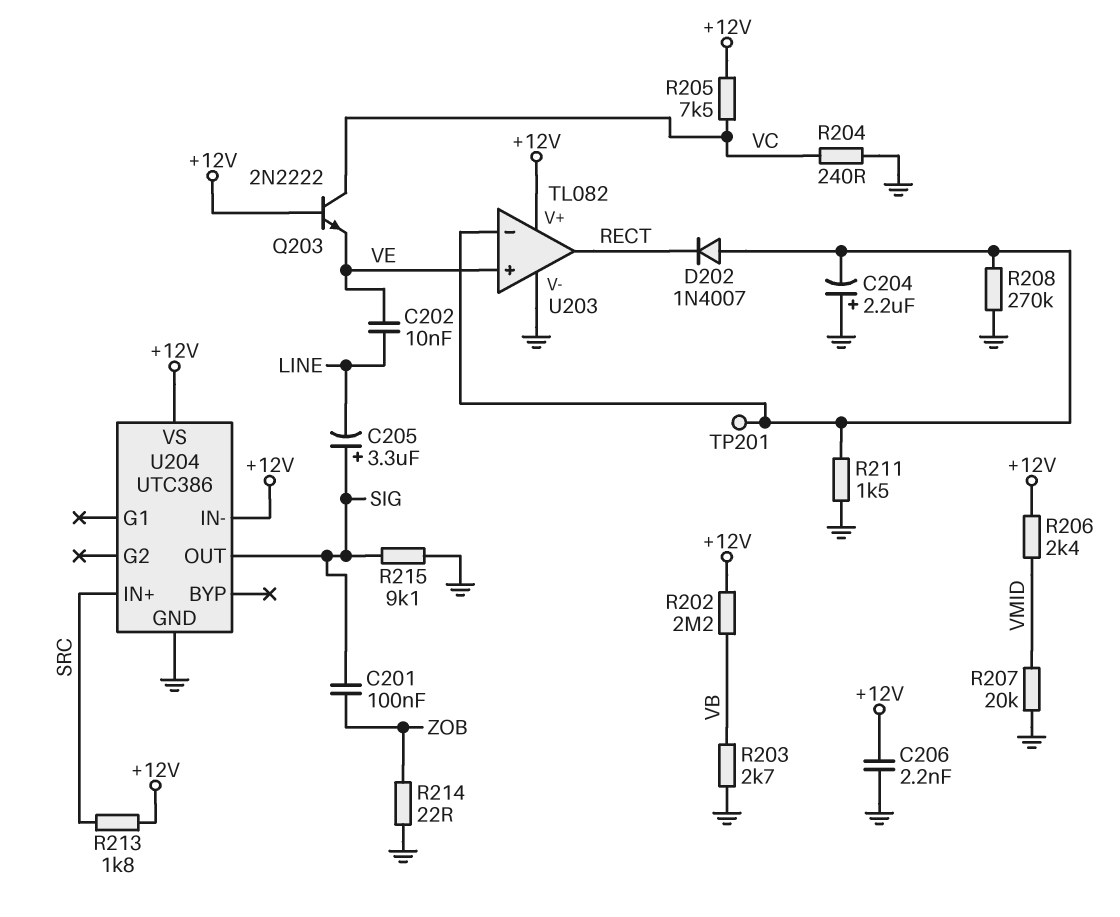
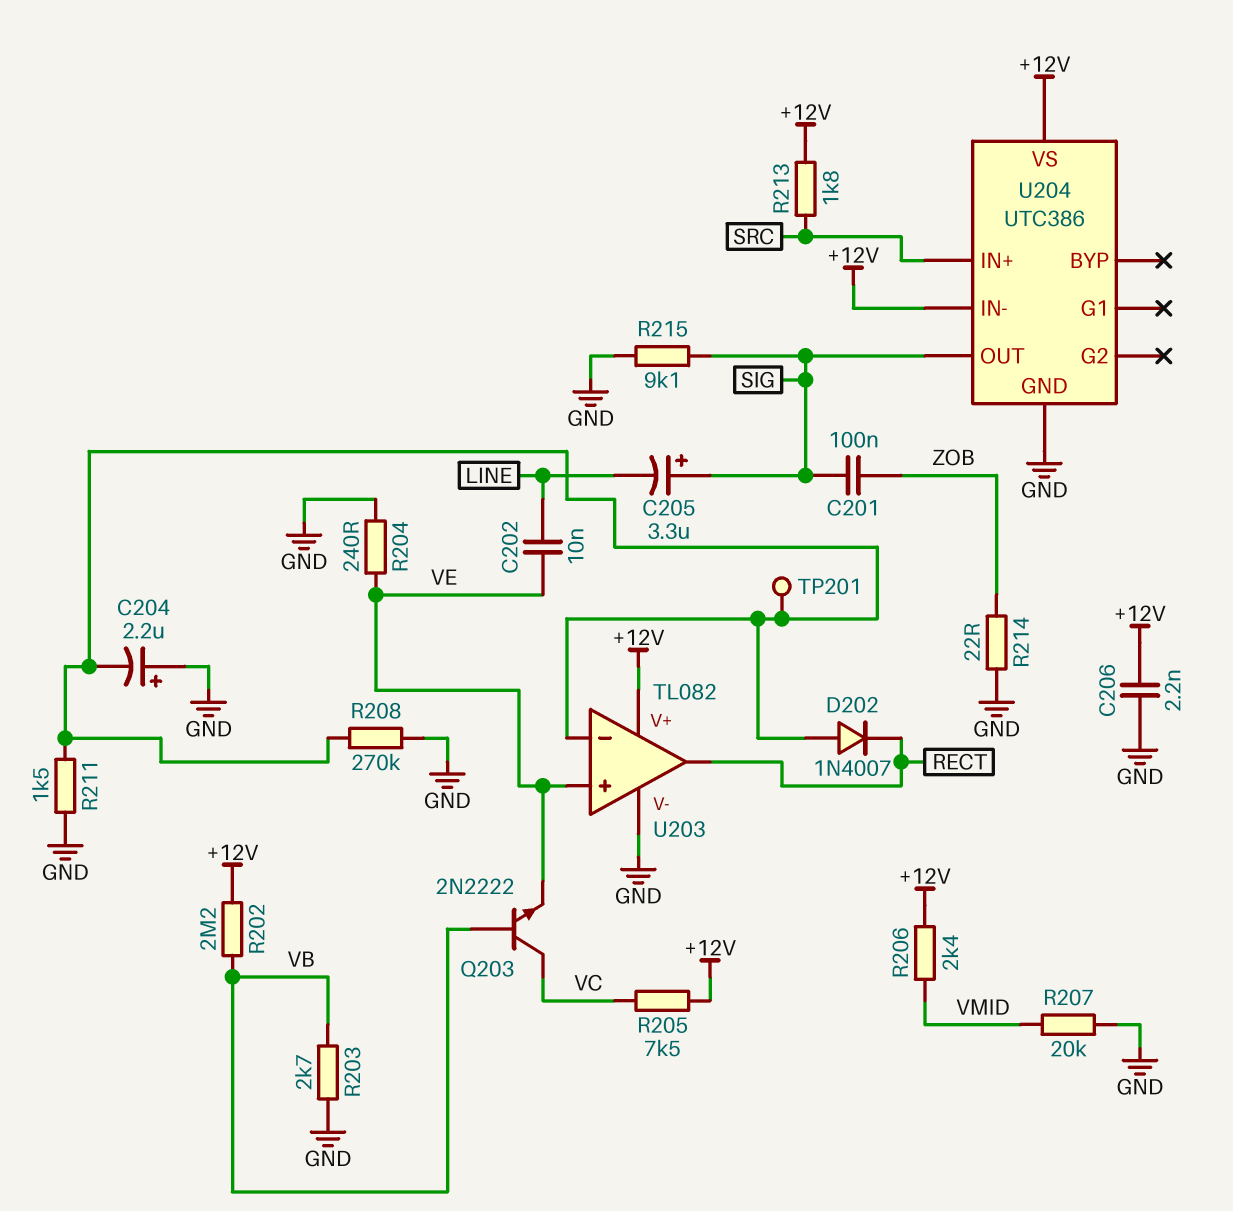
Q203: NPN 2N2222 (B +12V, C VC, E VE) -> NPN 2N2222 (B VB, C VC, E VE)
R204: 240 (GND, VC) -> 240 (GND, VE)

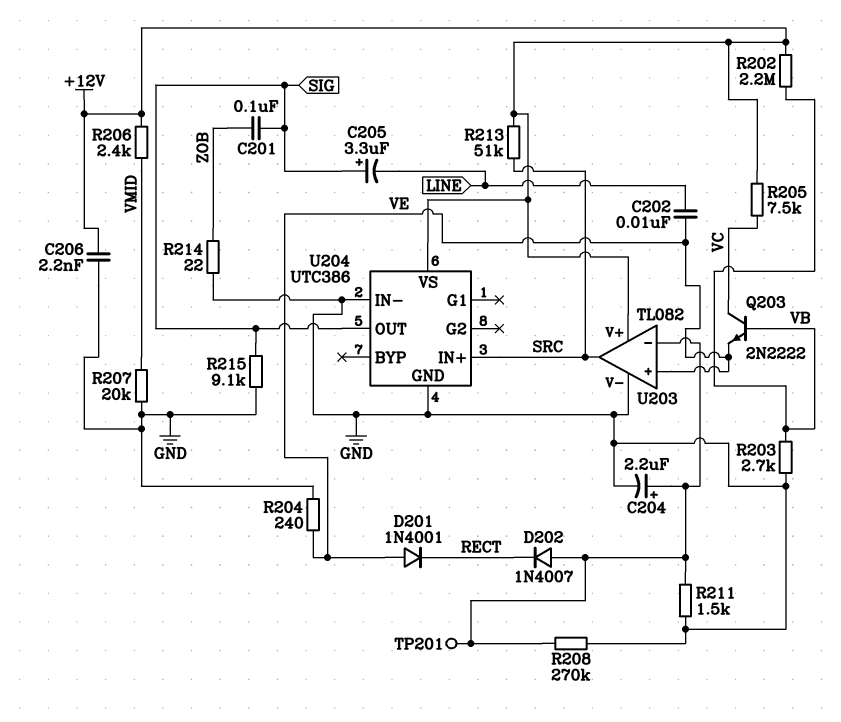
C204: 2.2uF (plus GND, minus U203/in-) -> 2.2uF (plus U203/in-, minus GND)
D201: none -> diode 1N4001 (A VE, K RECT)
R213: 1.8k (+12V, SRC) -> 51k (+12V, SRC)
U203 pin out: RECT -> SRC
U204 pin IN-: +12V -> GND

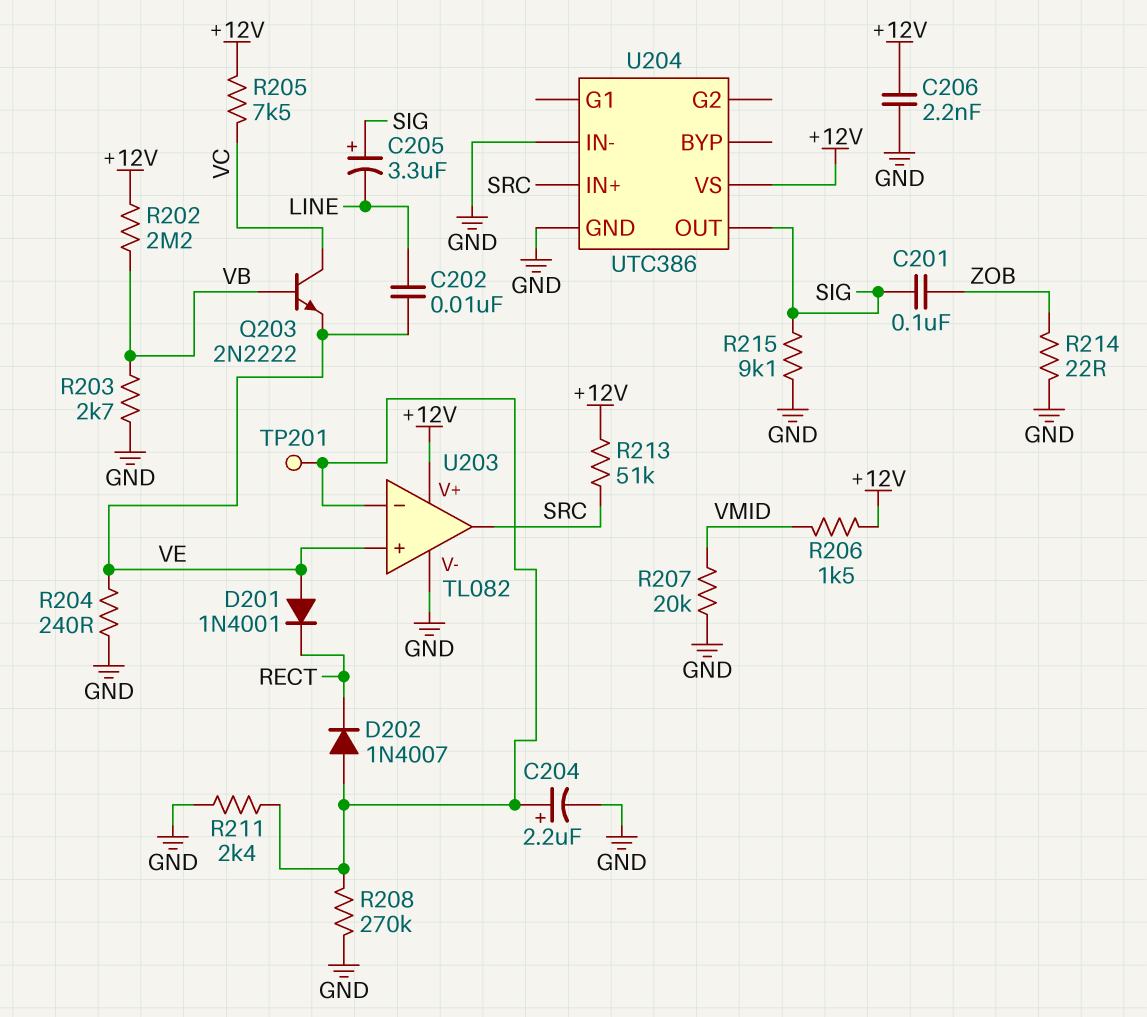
R206: 2.4k (+12V, VMID) -> 1.5k (+12V, VMID)
R211: 1.5k (GND, U203/in-) -> 2.4k (GND, U203/in-)

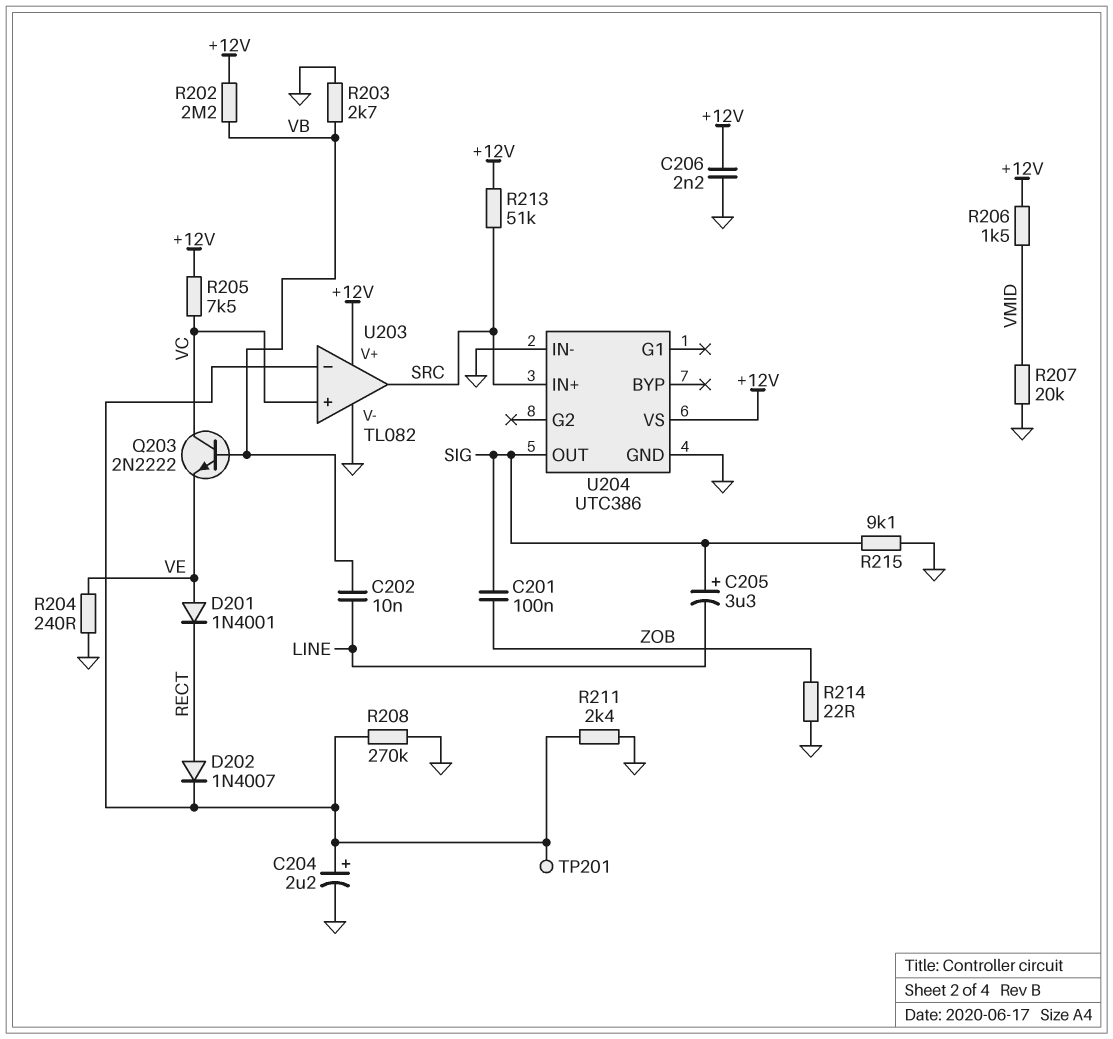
C202: 10nF (LINE, VE) -> 10nF (LINE, VB)
D202: diode 1N4007 (A U203/in-, K RECT) -> diode 1N4007 (A RECT, K U203/in-)
U203 pin in+: VE -> VC

